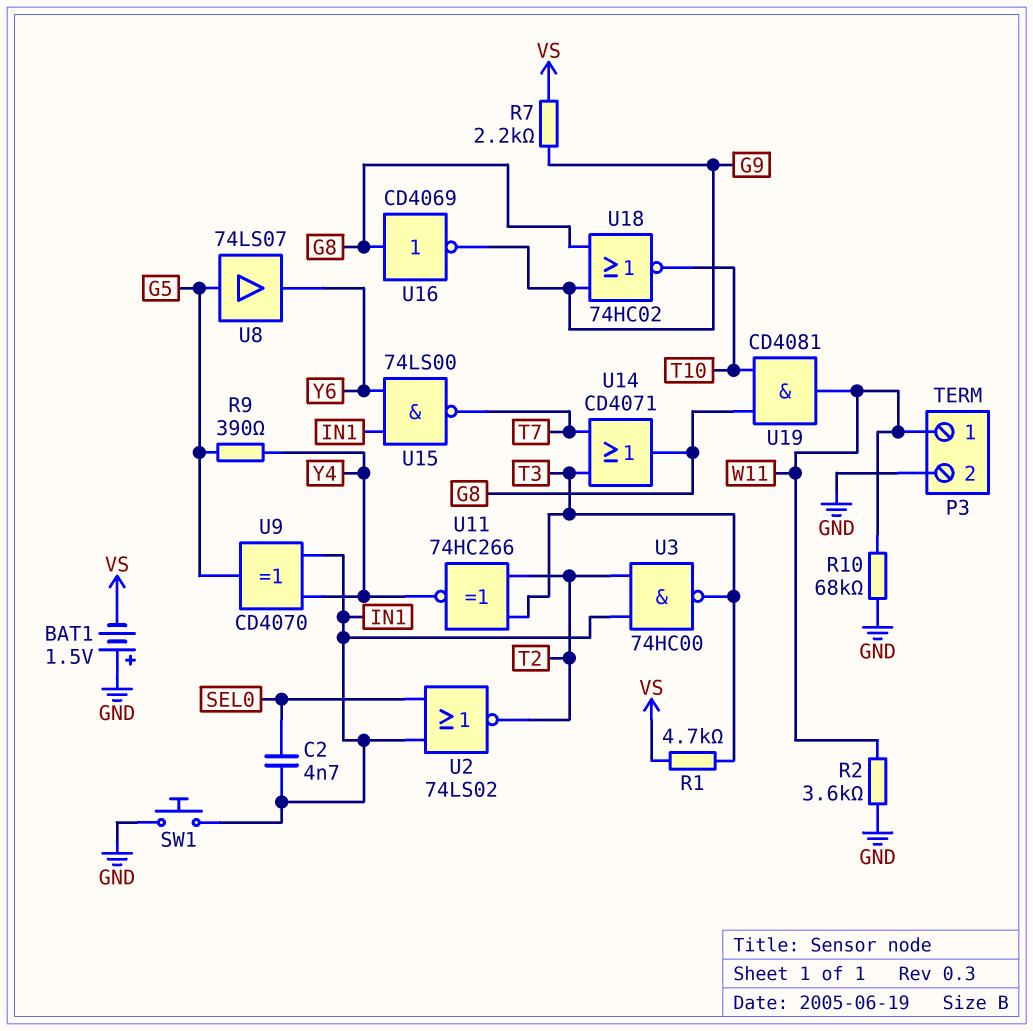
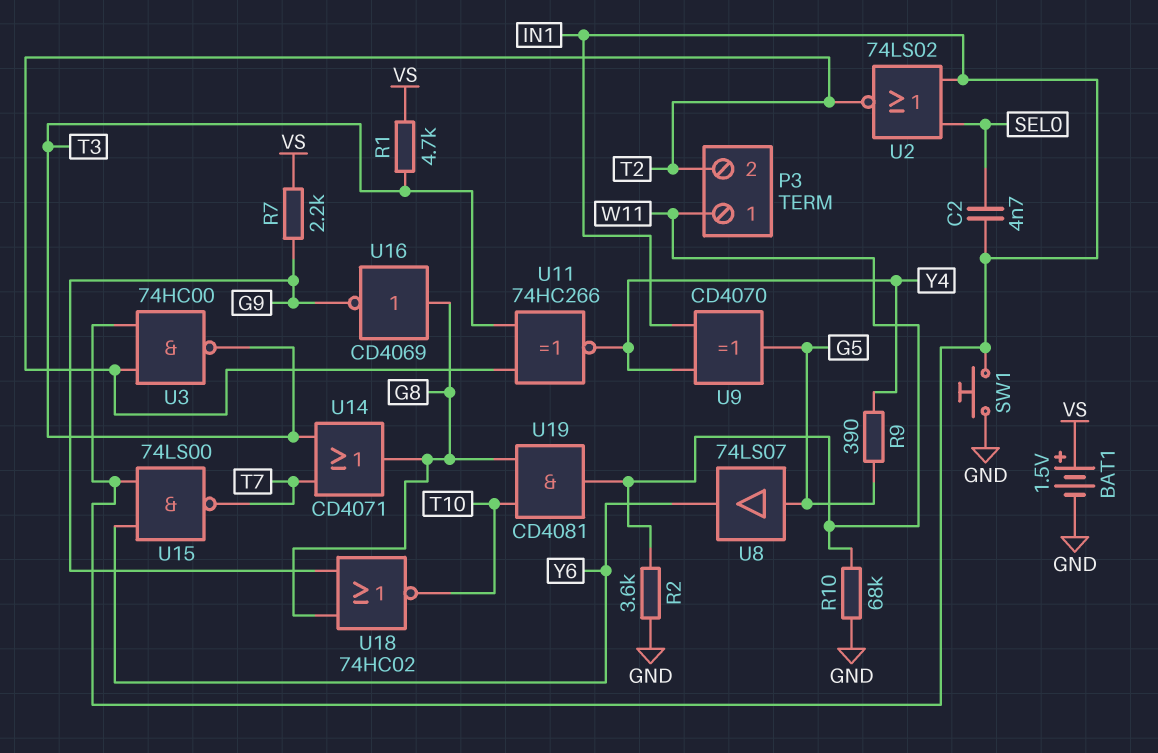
BAT1: 1.5V (plus GND, minus VS) -> 1.5V (plus VS, minus GND)
P3 pin 2: GND -> T2

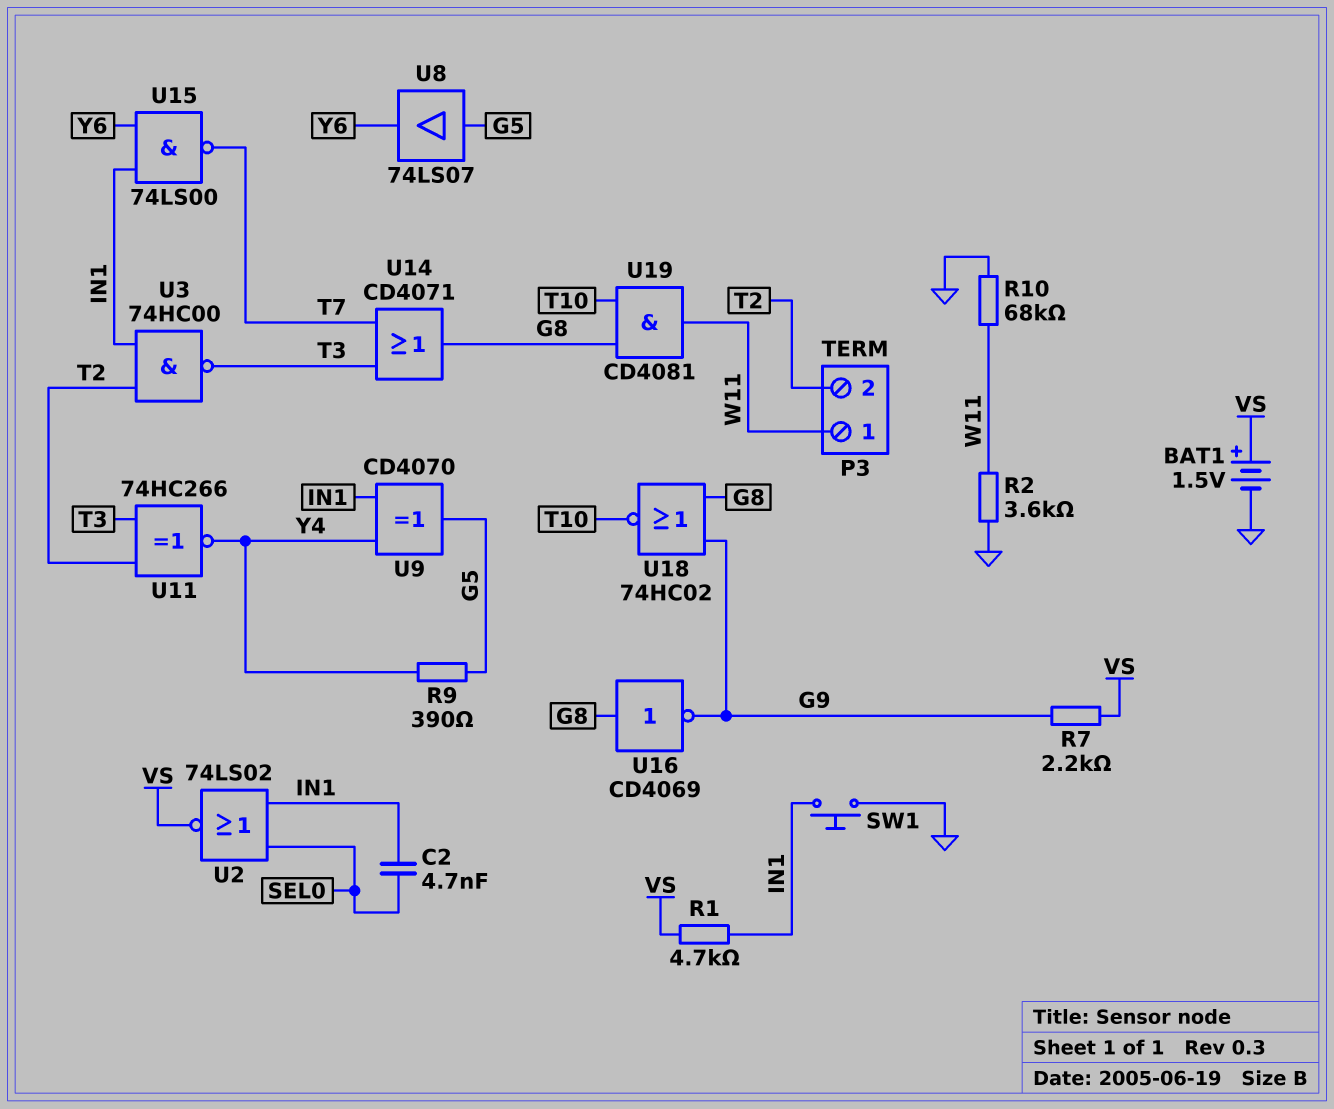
R1: 4.7k (T3, VS) -> 4.7k (IN1, VS)
U2: NOR 74LS02 (in IN1, in SEL0, out T2) -> NOR 74LS02 (in IN1, in SEL0, out VS)

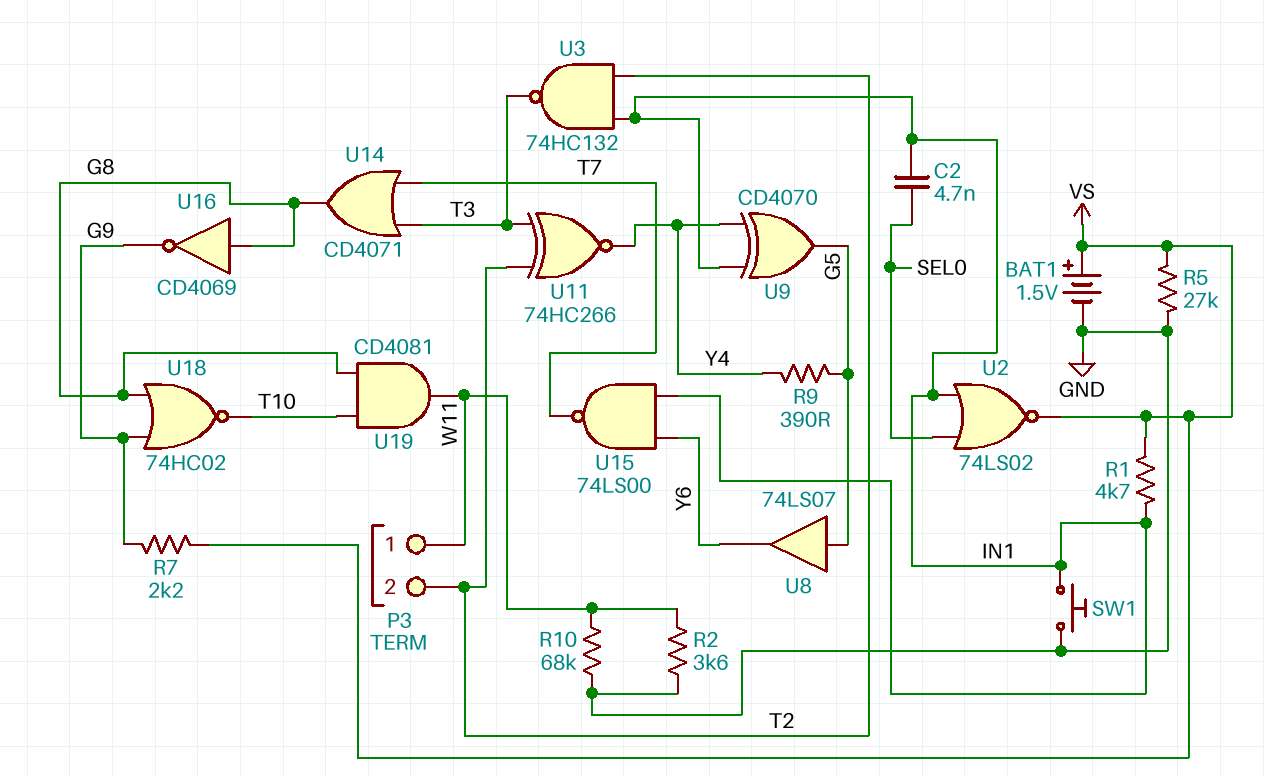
R5: none -> 27k (GND, VS)
U3: NAND 74HC00 (in IN1, in T2, out T3) -> NAND 74HC132 (in IN1, in T2, out T3)

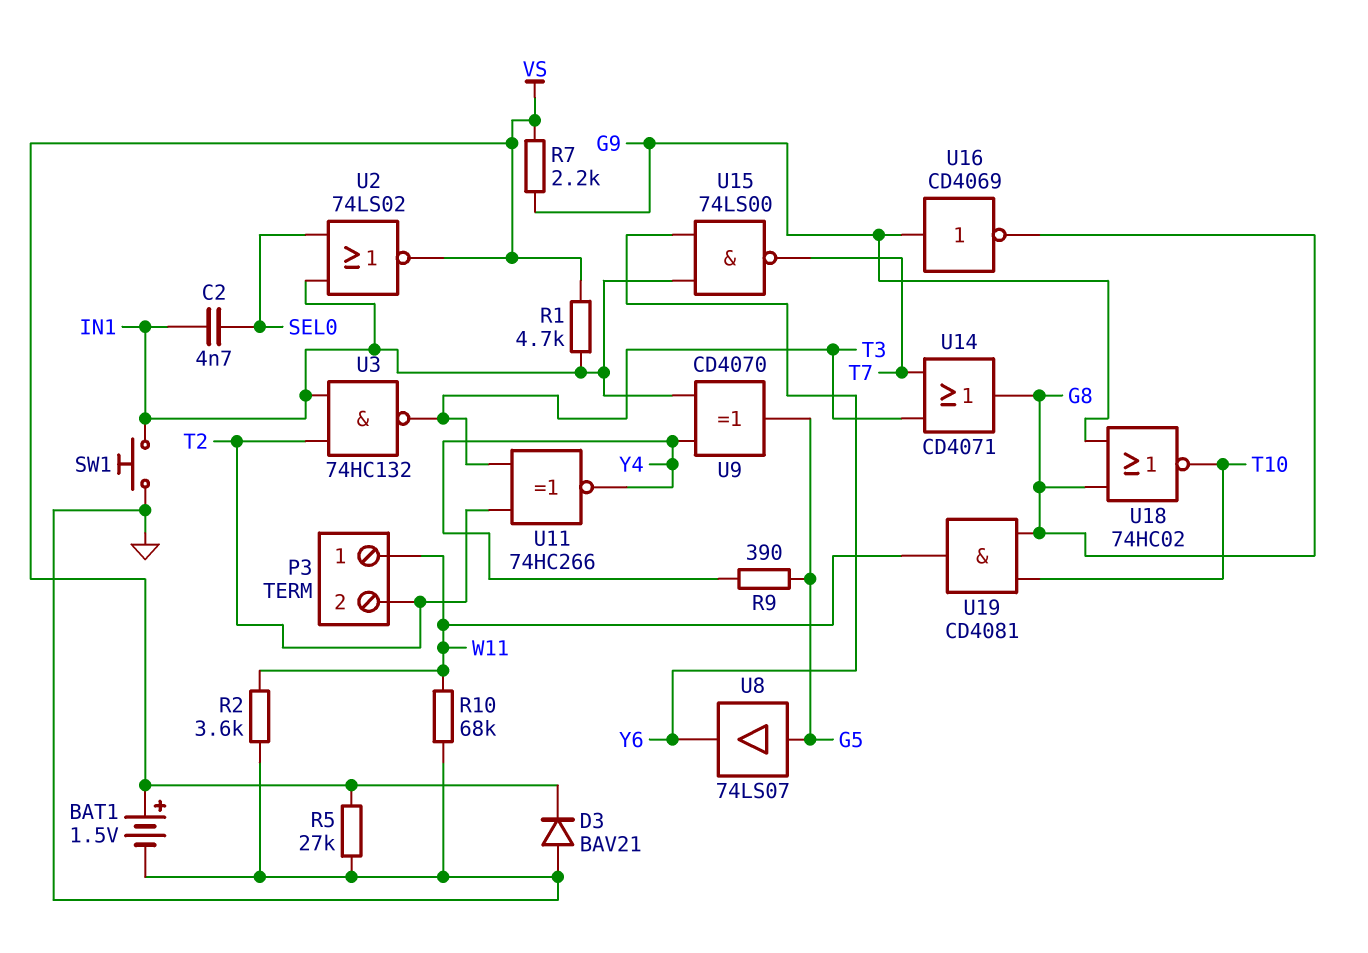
D3: none -> diode BAV21 (A GND, K VS)
U16: NOT CD4069 (in G8, out G9) -> NOT CD4069 (in G9, out G8)

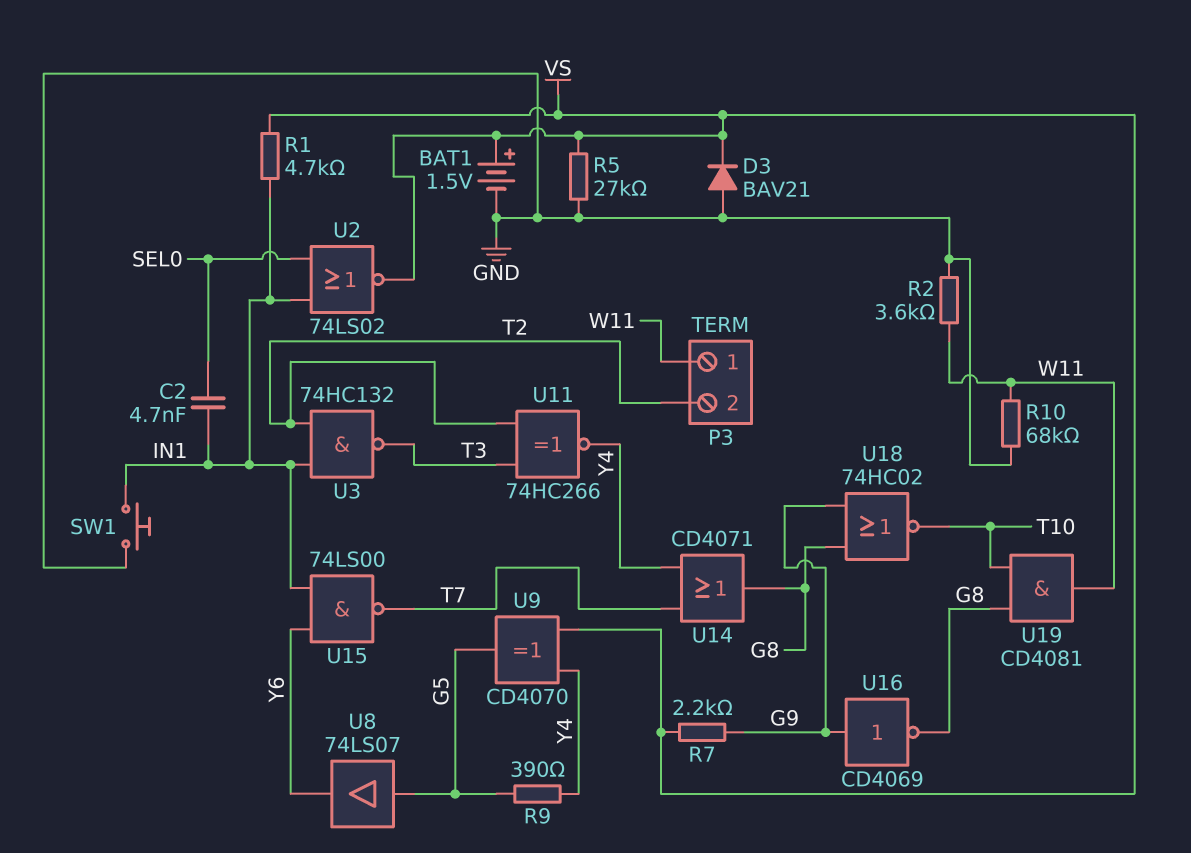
U9: XOR CD4070 (in IN1, in Y4, out G5) -> XOR CD4070 (in VS, in Y4, out G5)
U14: OR CD4071 (in T3, in T7, out G8) -> OR CD4071 (in T7, in Y4, out G8)

